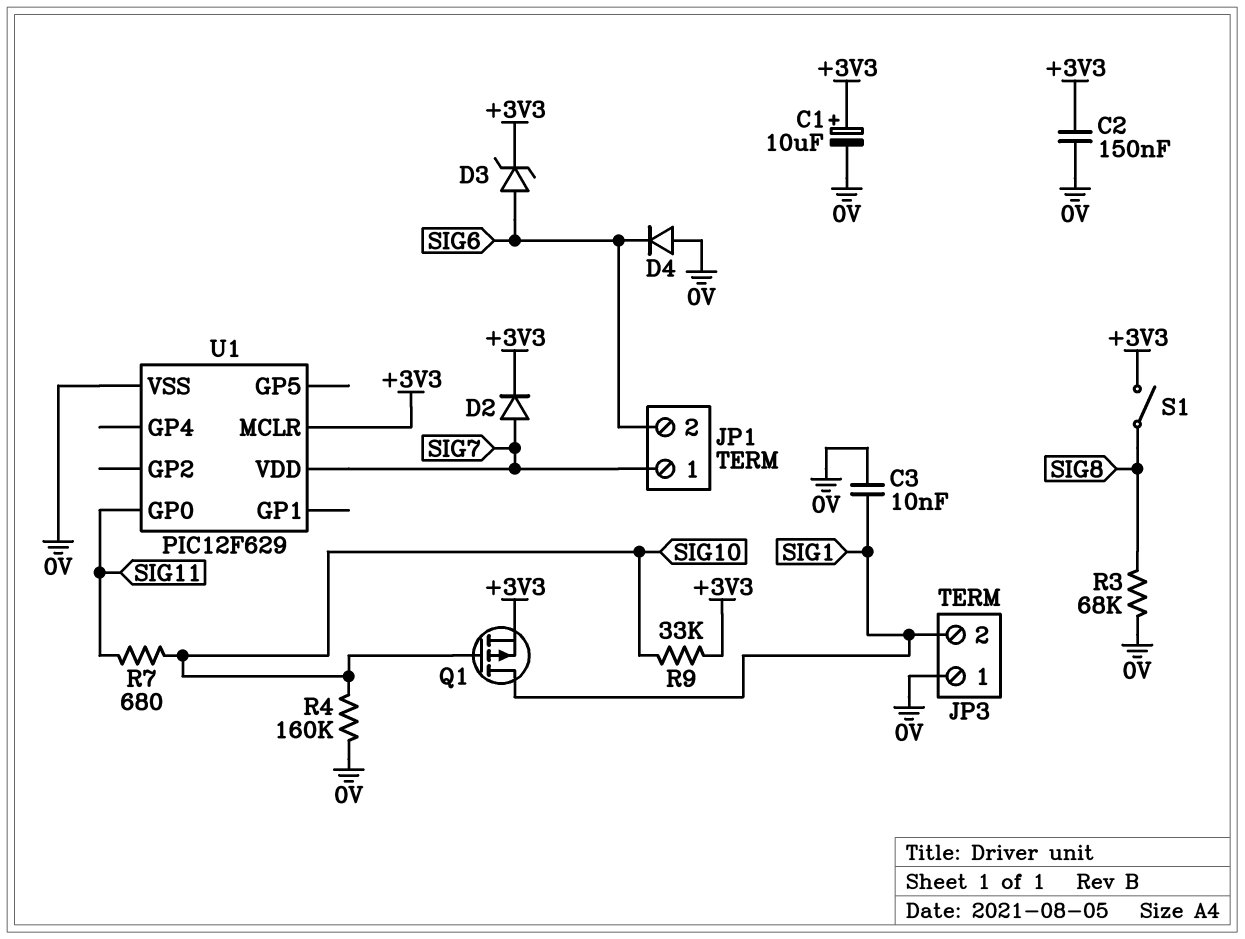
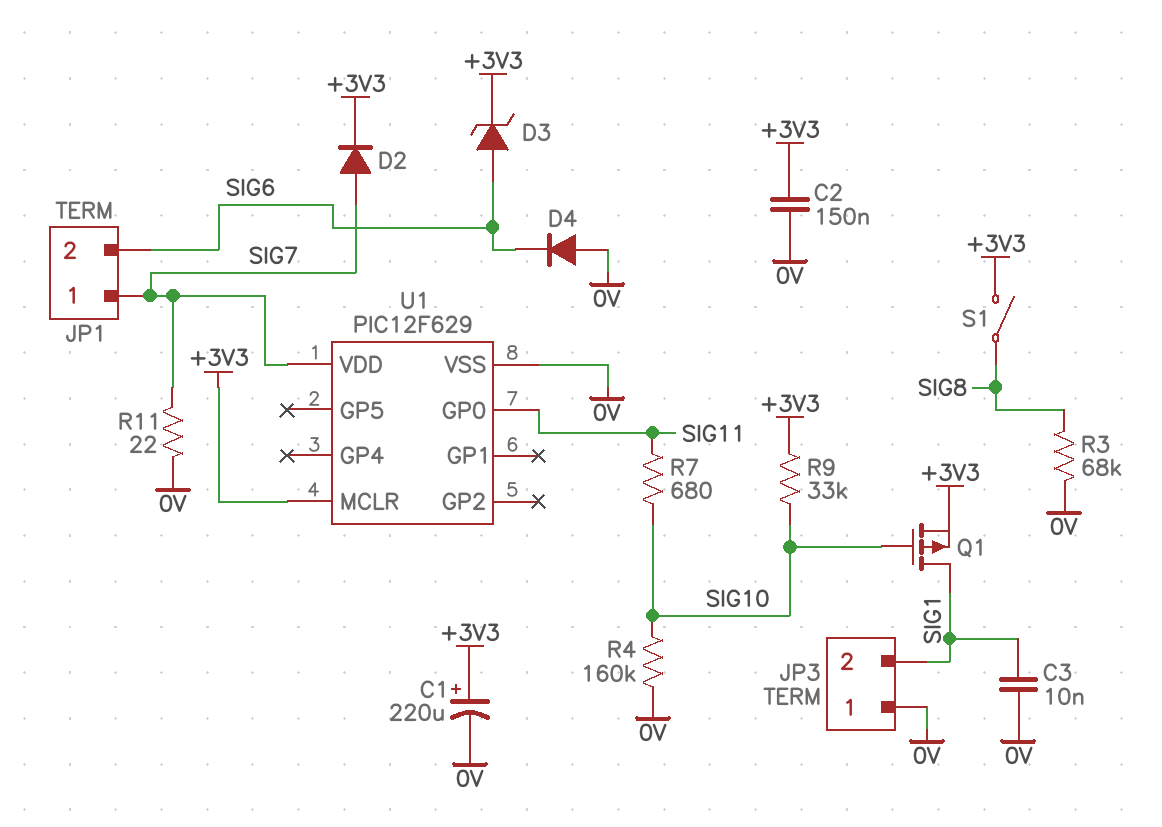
C1: 10uF (plus +3V3, minus 0V) -> 220uF (plus +3V3, minus 0V)
R11: none -> 22 (0V, SIG7)

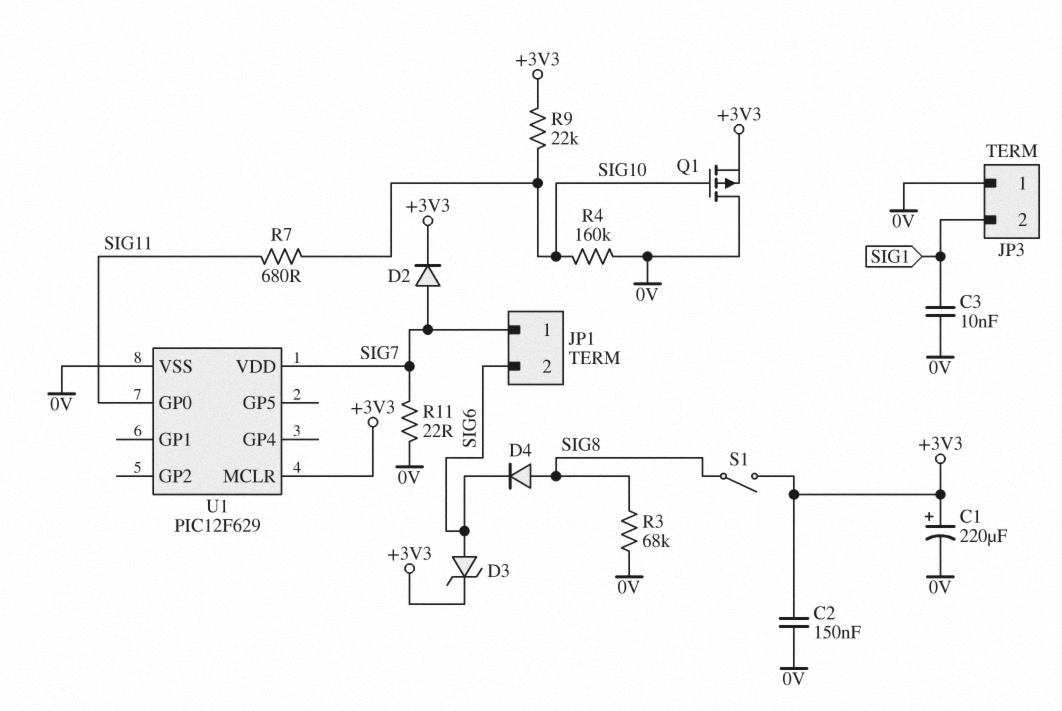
D4: diode (A 0V, K SIG6) -> diode (A SIG8, K SIG6)
Q1: PMOS (G SIG10, D SIG1, S +3V3) -> PMOS (G SIG10, D 0V, S +3V3)
R9: 33k (+3V3, SIG10) -> 22k (+3V3, SIG10)

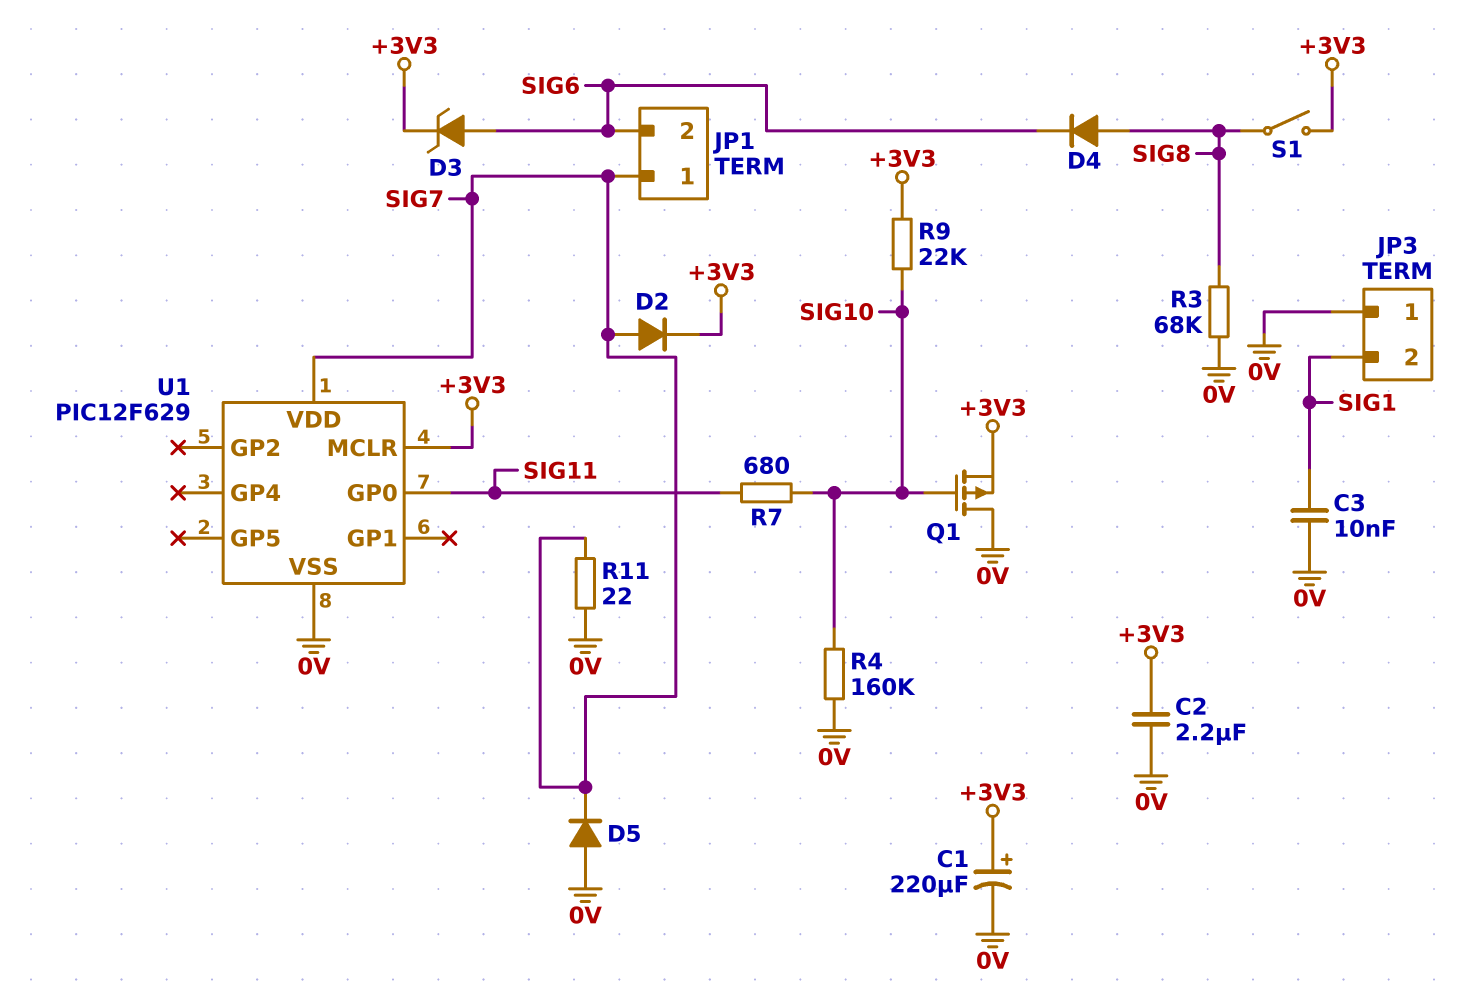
C2: 150nF (+3V3, 0V) -> 2.2uF (+3V3, 0V)
D5: none -> diode (A 0V, K SIG7)

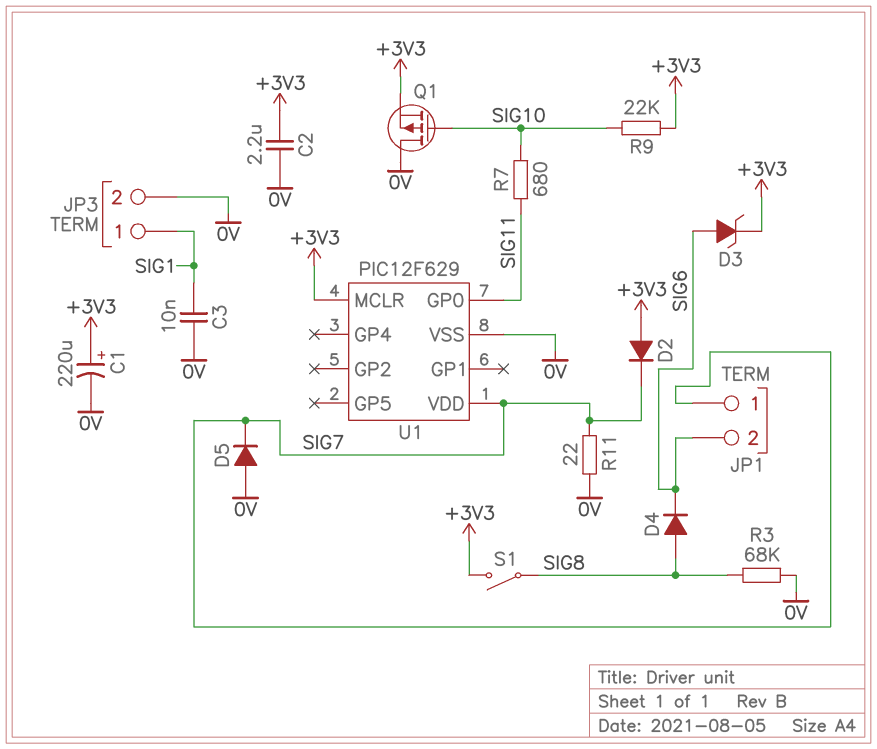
D2: diode (A SIG7, K +3V3) -> diode (A +3V3, K SIG7)
JP3 pin 1: 0V -> SIG1
JP3 pin 2: SIG1 -> 0V
R4: 160k (0V, SIG10) -> none

